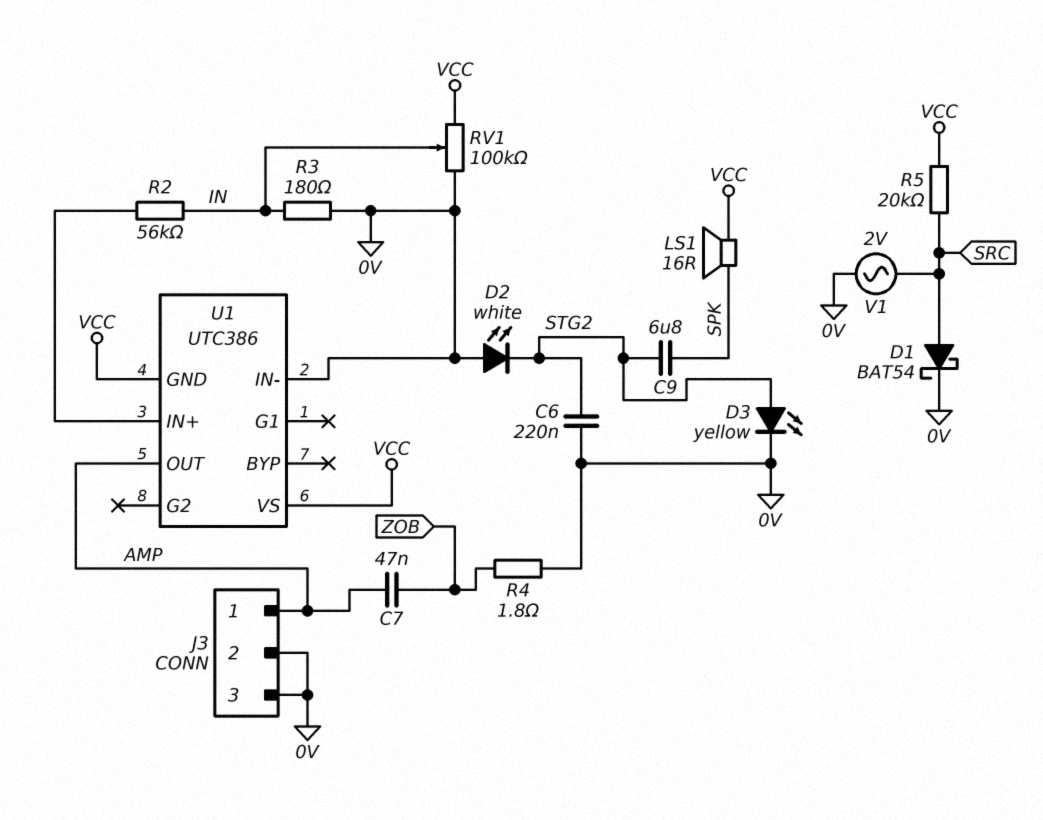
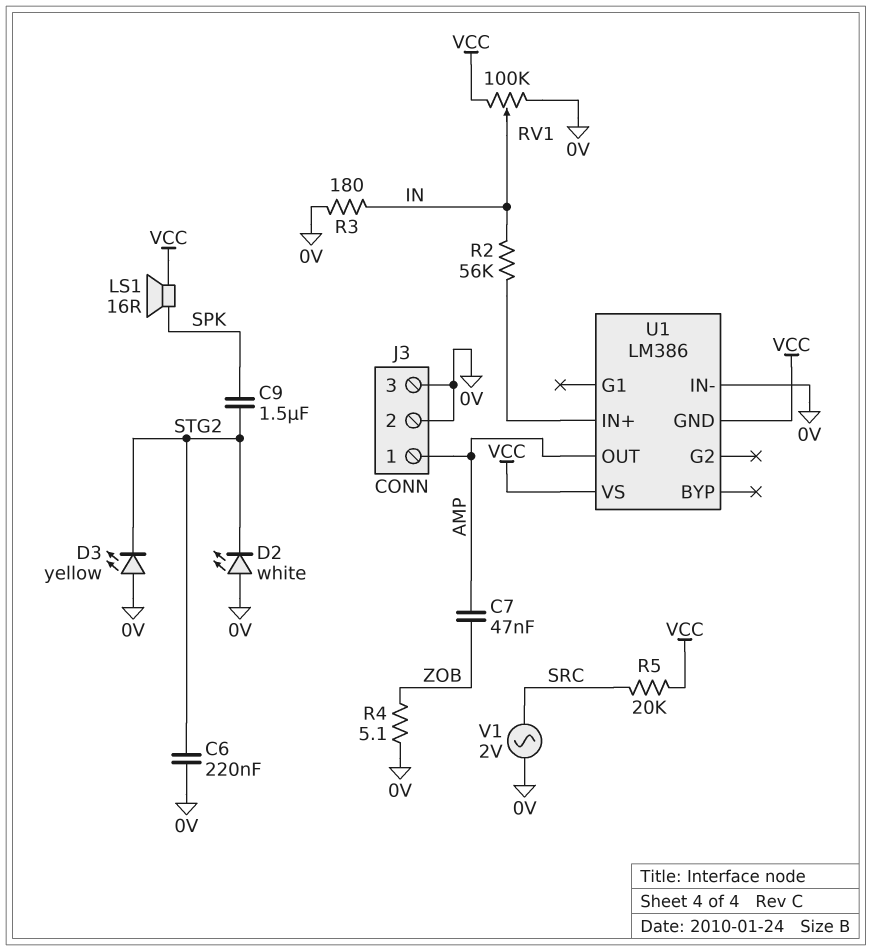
C9: 6.8uF (SPK, STG2) -> 1.5uF (SPK, STG2)
D1: schottky BAT54 (A SRC, K 0V) -> none
D3: LED yellow (A STG2, K 0V) -> LED yellow (A 0V, K STG2)
R4: 1.8 (0V, ZOB) -> 5.1 (0V, ZOB)
U1: UTC386 -> LM386

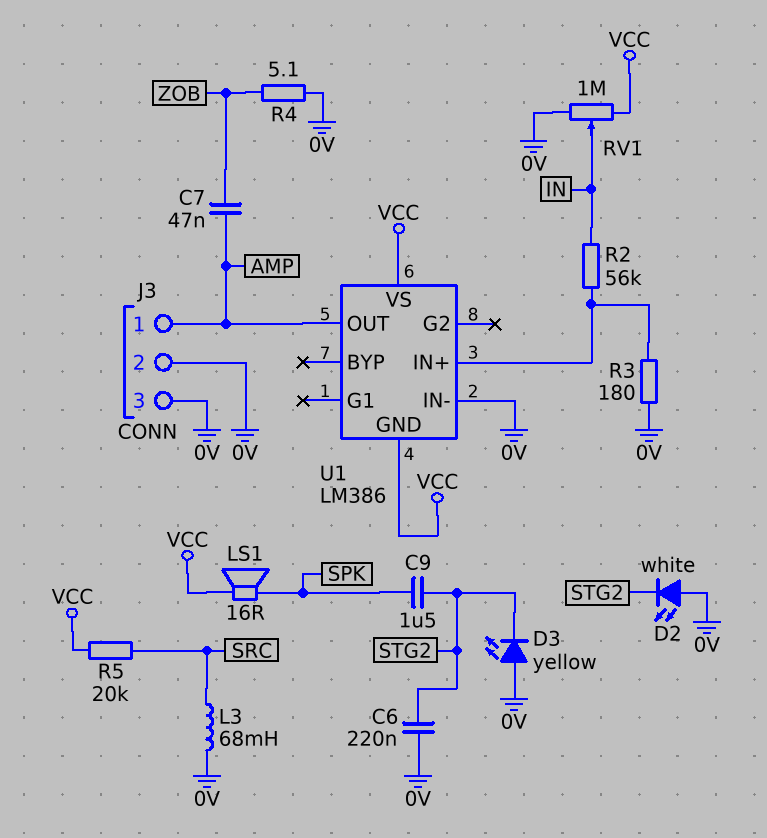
L3: none -> 68mH (0V, SRC)
R3: 180 (0V, IN) -> 180 (0V, U1/IN+)
RV1: 100k (0V, VCC, wiper IN) -> 1M (0V, VCC, wiper IN)
V1: AC 2V (0V, SRC) -> none

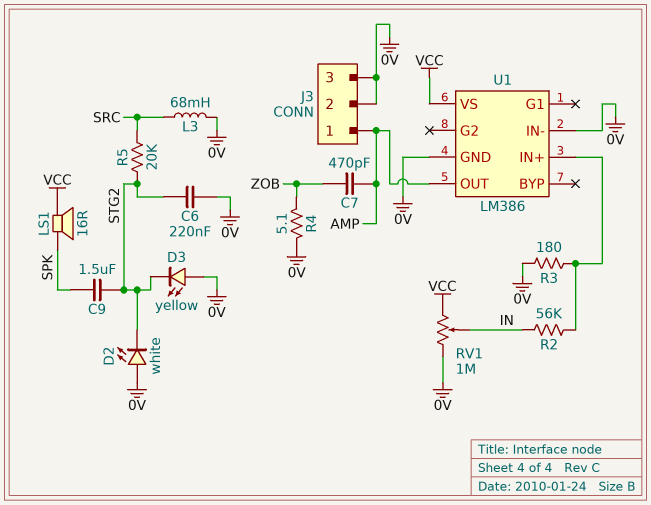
C7: 47nF (AMP, ZOB) -> 470pF (AMP, ZOB)
R5: 20k (SRC, VCC) -> 20k (SRC, STG2)
U1 pin GND: VCC -> 0V

